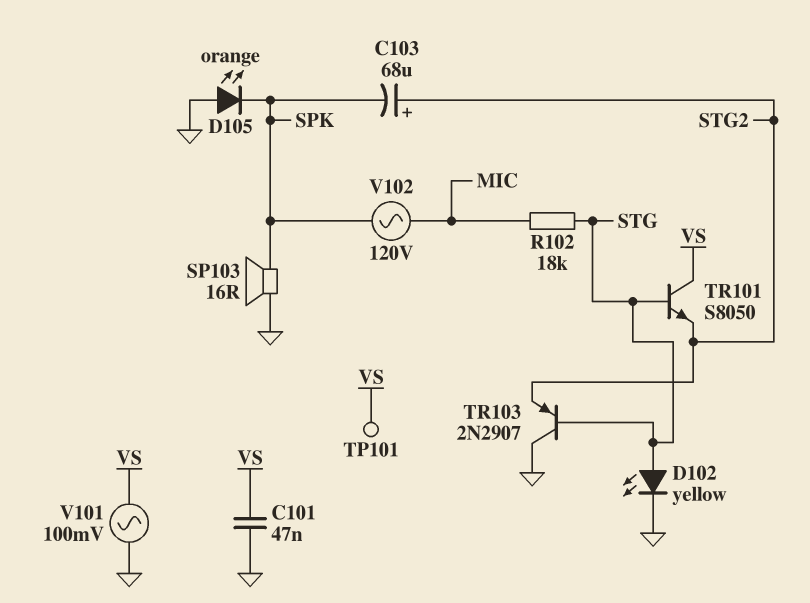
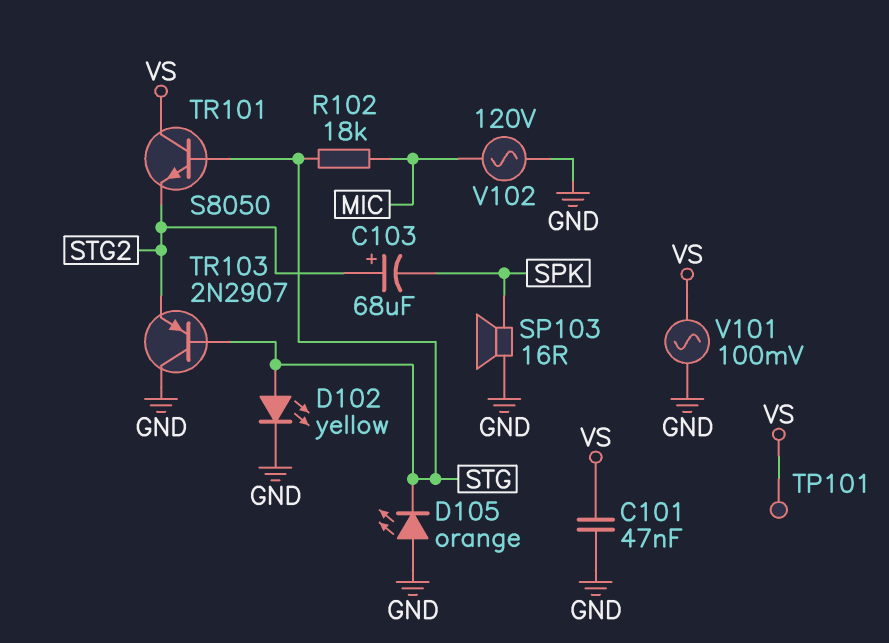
D105: LED orange (A GND, K SPK) -> LED orange (A GND, K STG)
V102: AC 120V (MIC, SPK) -> AC 120V (GND, MIC)

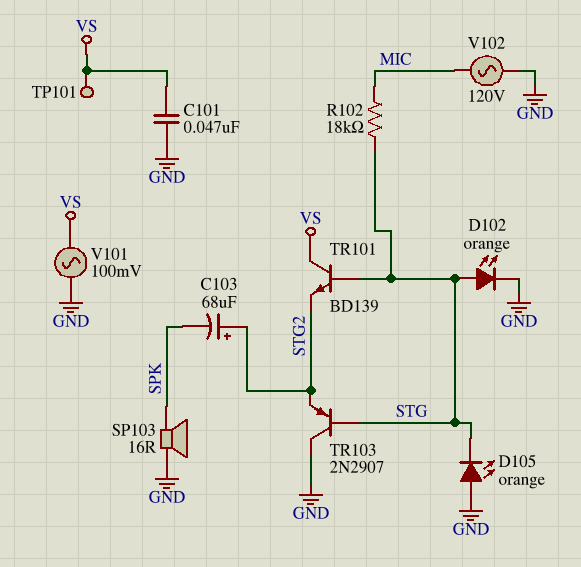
D102: LED yellow (A STG, K GND) -> LED orange (A STG, K GND)
TR101: NPN S8050 (B STG, C VS, E STG2) -> NPN BD139 (B STG, C VS, E STG2)

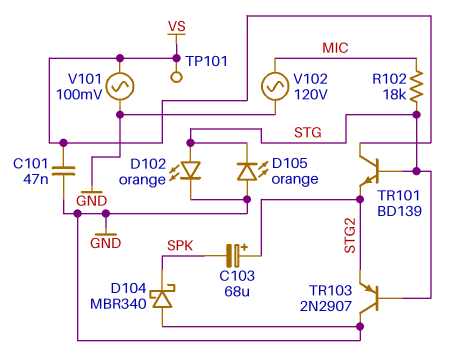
D104: none -> schottky MBR340 (A GND, K SPK)
SP103: speaker 16R (GND, SPK) -> none

